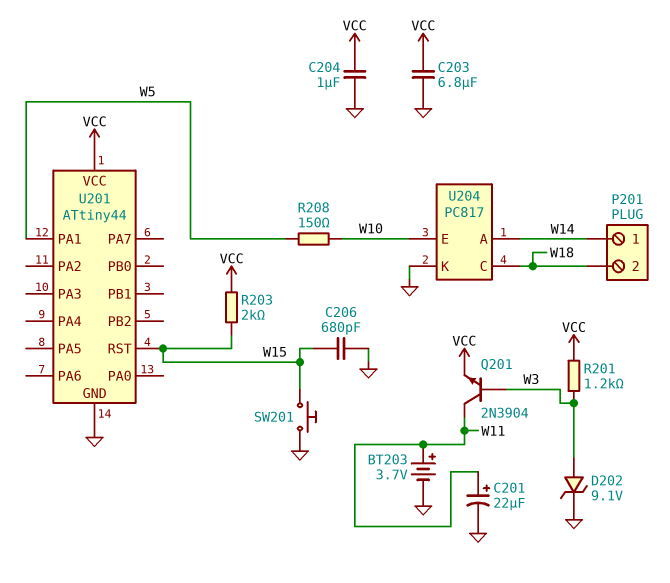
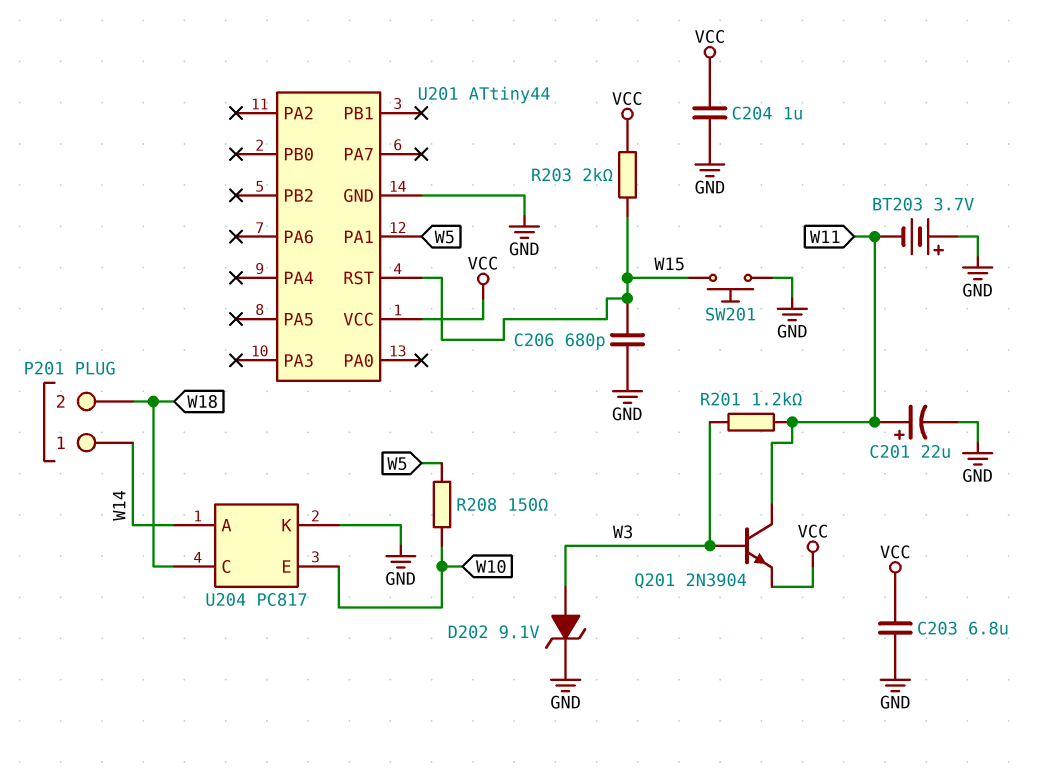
BT203: 3.7V (plus W11, minus GND) -> 3.7V (plus GND, minus W11)
R201: 1.2k (VCC, W3) -> 1.2k (W3, W11)

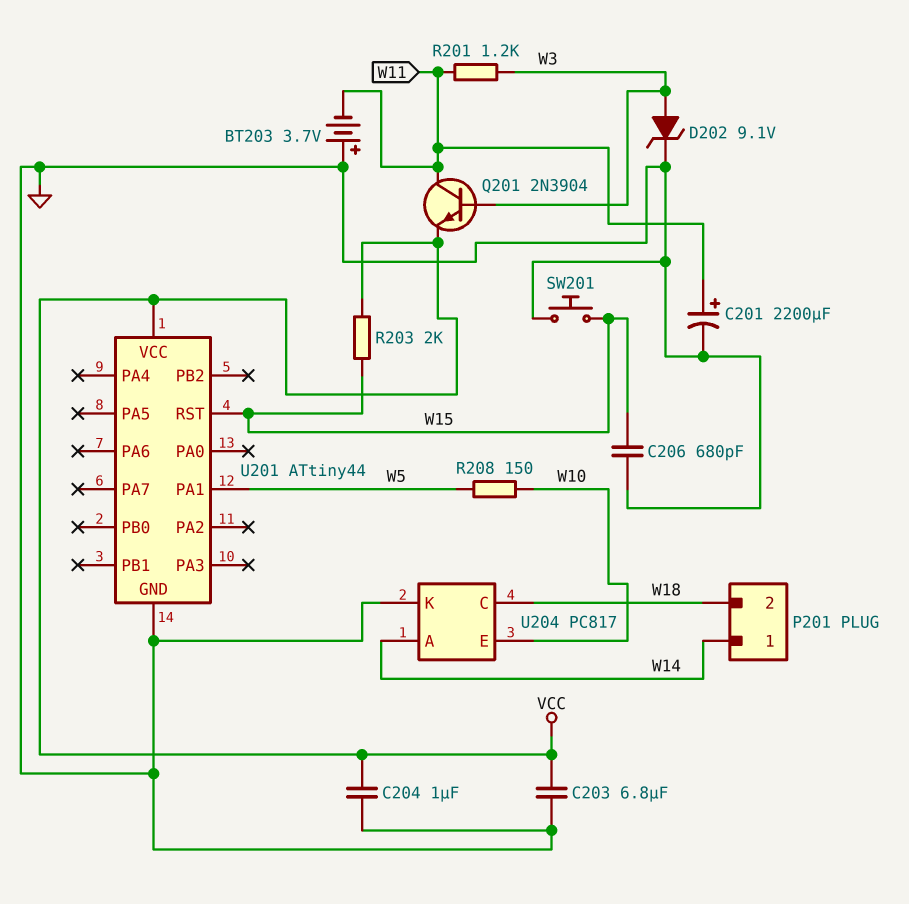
C201: 22uF (plus W11, minus GND) -> 2200uF (plus W11, minus GND)

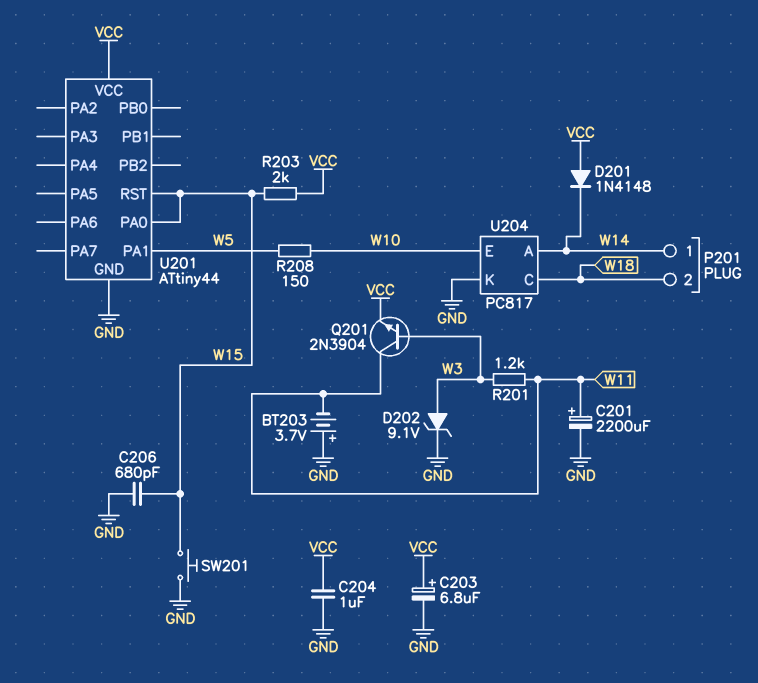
C203: 6.8uF (GND, VCC) -> 6.8uF (plus VCC, minus GND)
D201: none -> diode 1N4148 (A VCC, K W14)
U201 pin PA0: none -> W15

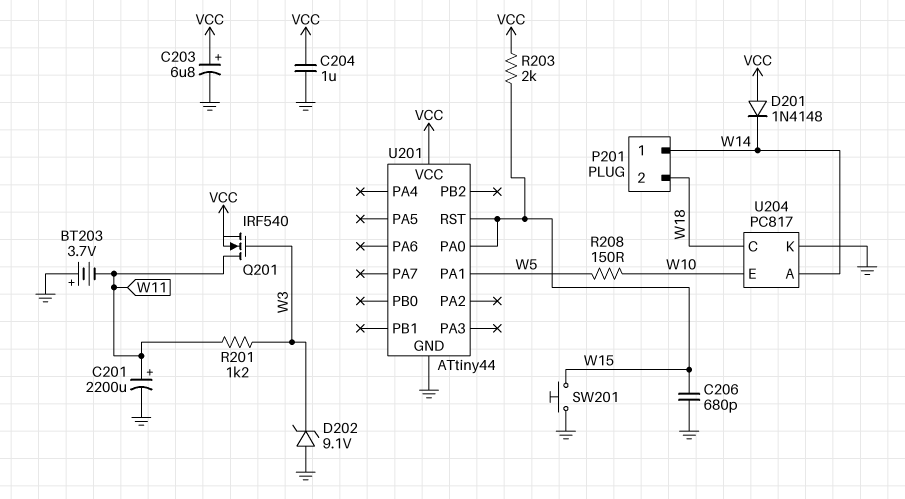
D202: zener 9.1V (A W3, K GND) -> zener 9.1V (A GND, K W3)
Q201: NPN 2N3904 (B W3, C W11, E VCC) -> NMOS IRF540 (G W3, D W11, S VCC)

